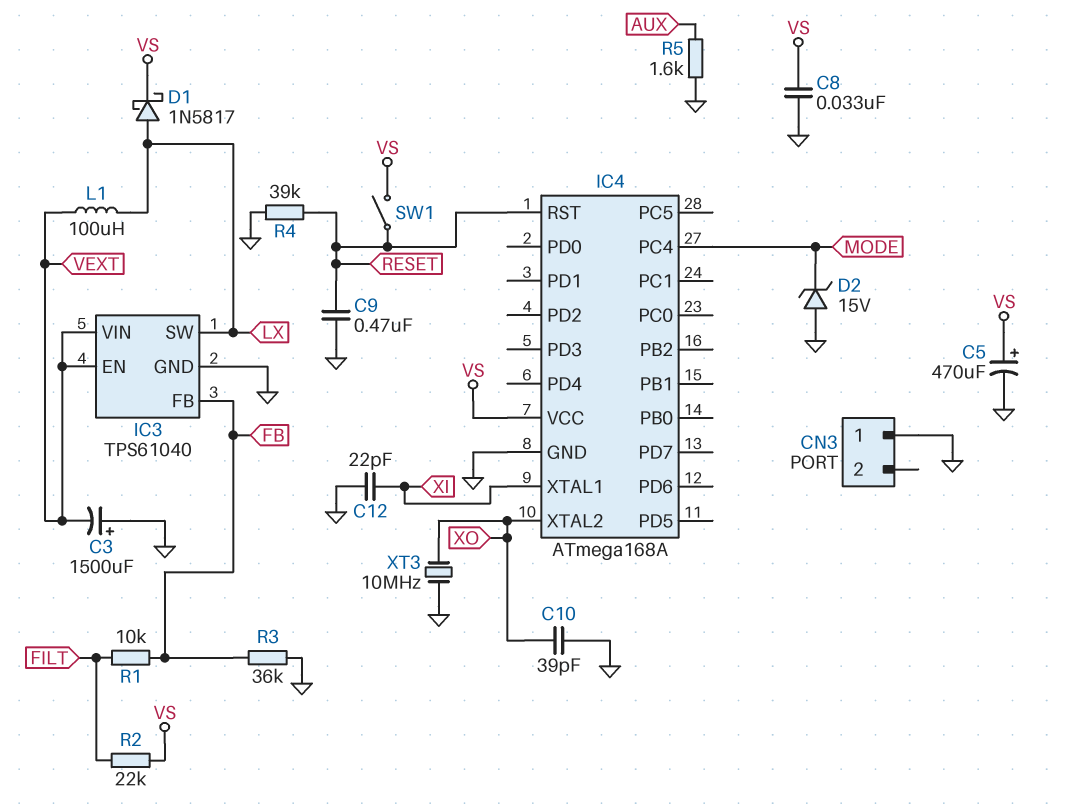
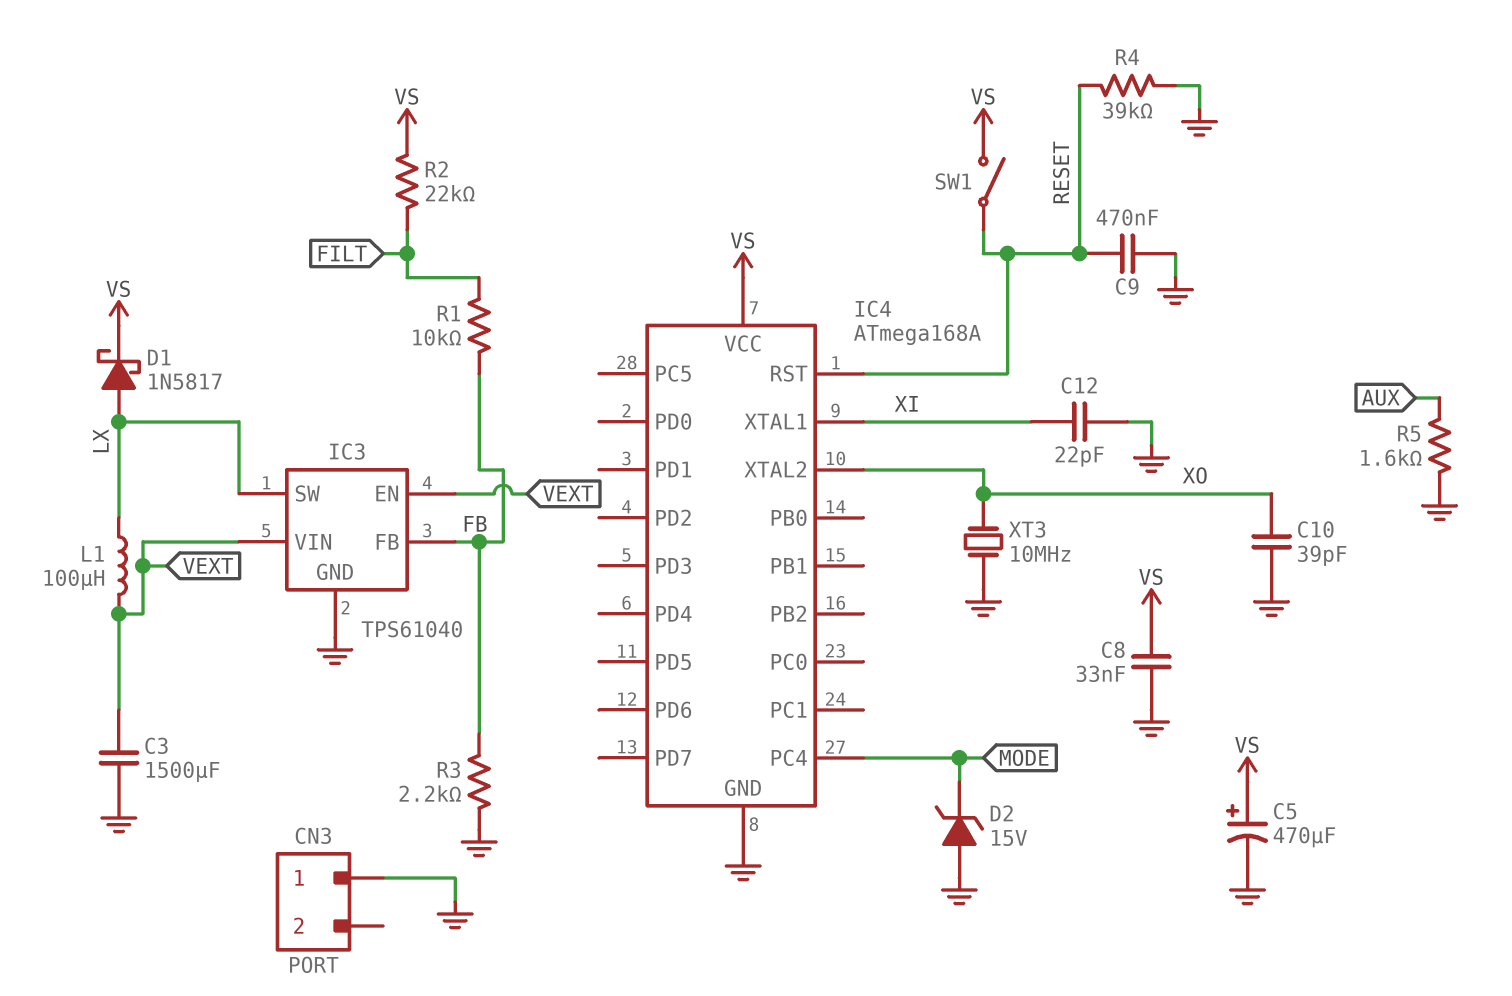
C3: 1500uF (plus GND, minus VEXT) -> 1500uF (GND, VEXT)
R3: 36k (FB, GND) -> 2.2k (FB, GND)

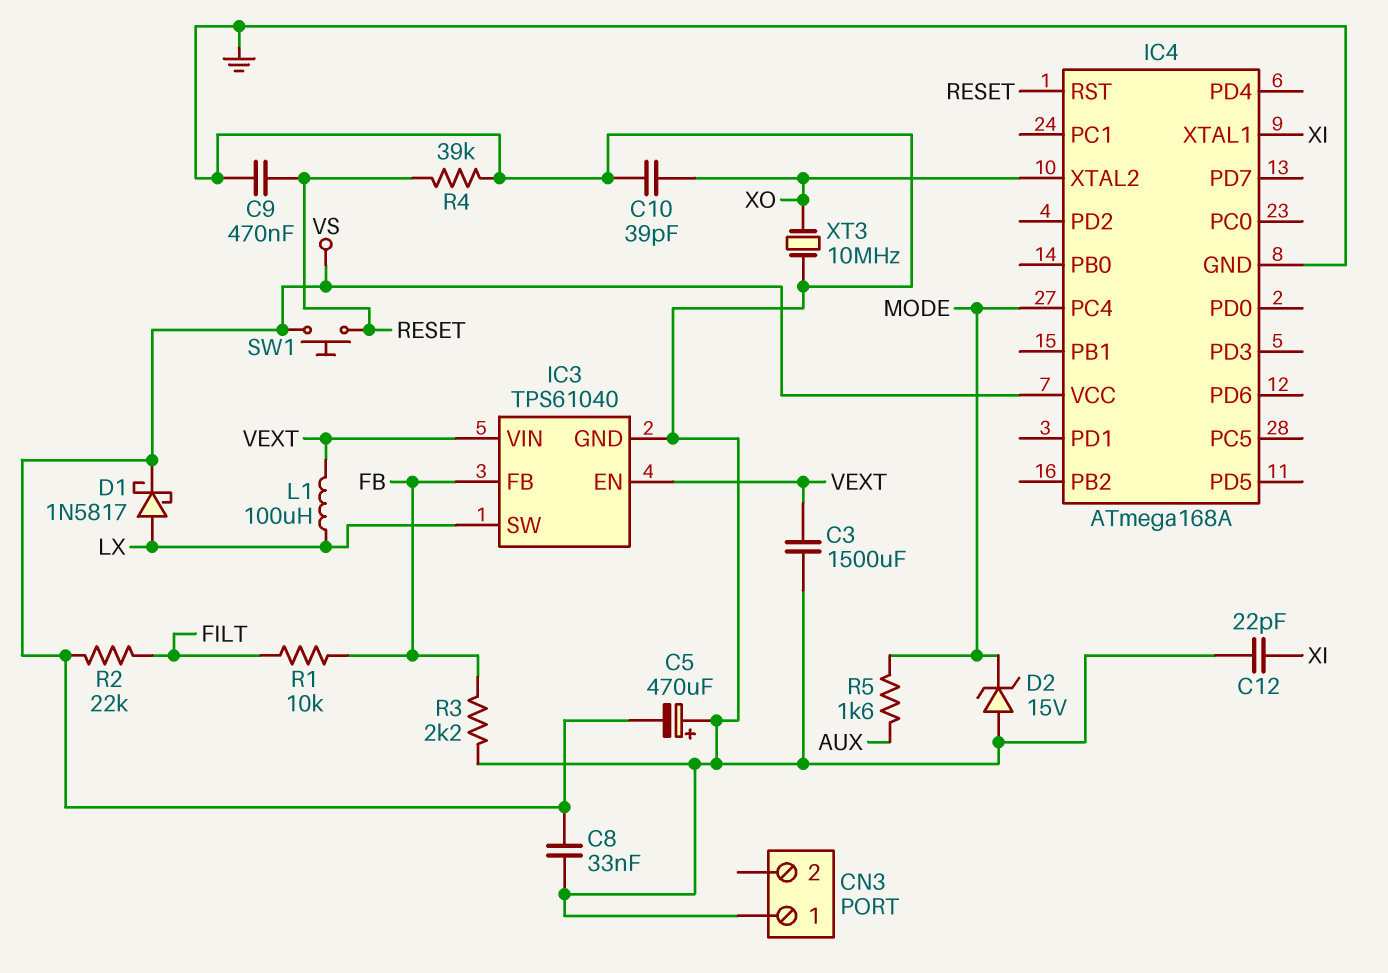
C5: 470uF (plus VS, minus GND) -> 470uF (plus GND, minus VS)
R5: 1.6k (AUX, GND) -> 1.6k (AUX, MODE)
SW1: switch (RESET, VS) -> button (RESET, VS)

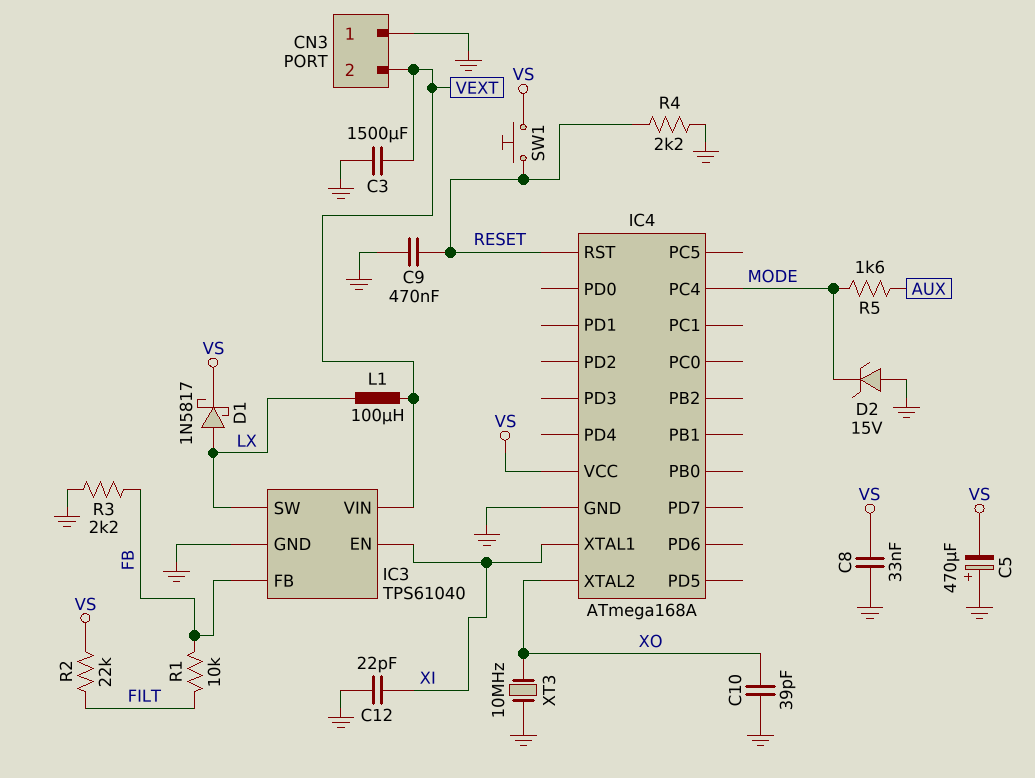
CN3 pin 2: none -> VEXT
IC3 pin EN: VEXT -> XI
R4: 39k (GND, RESET) -> 2.2k (GND, RESET)

